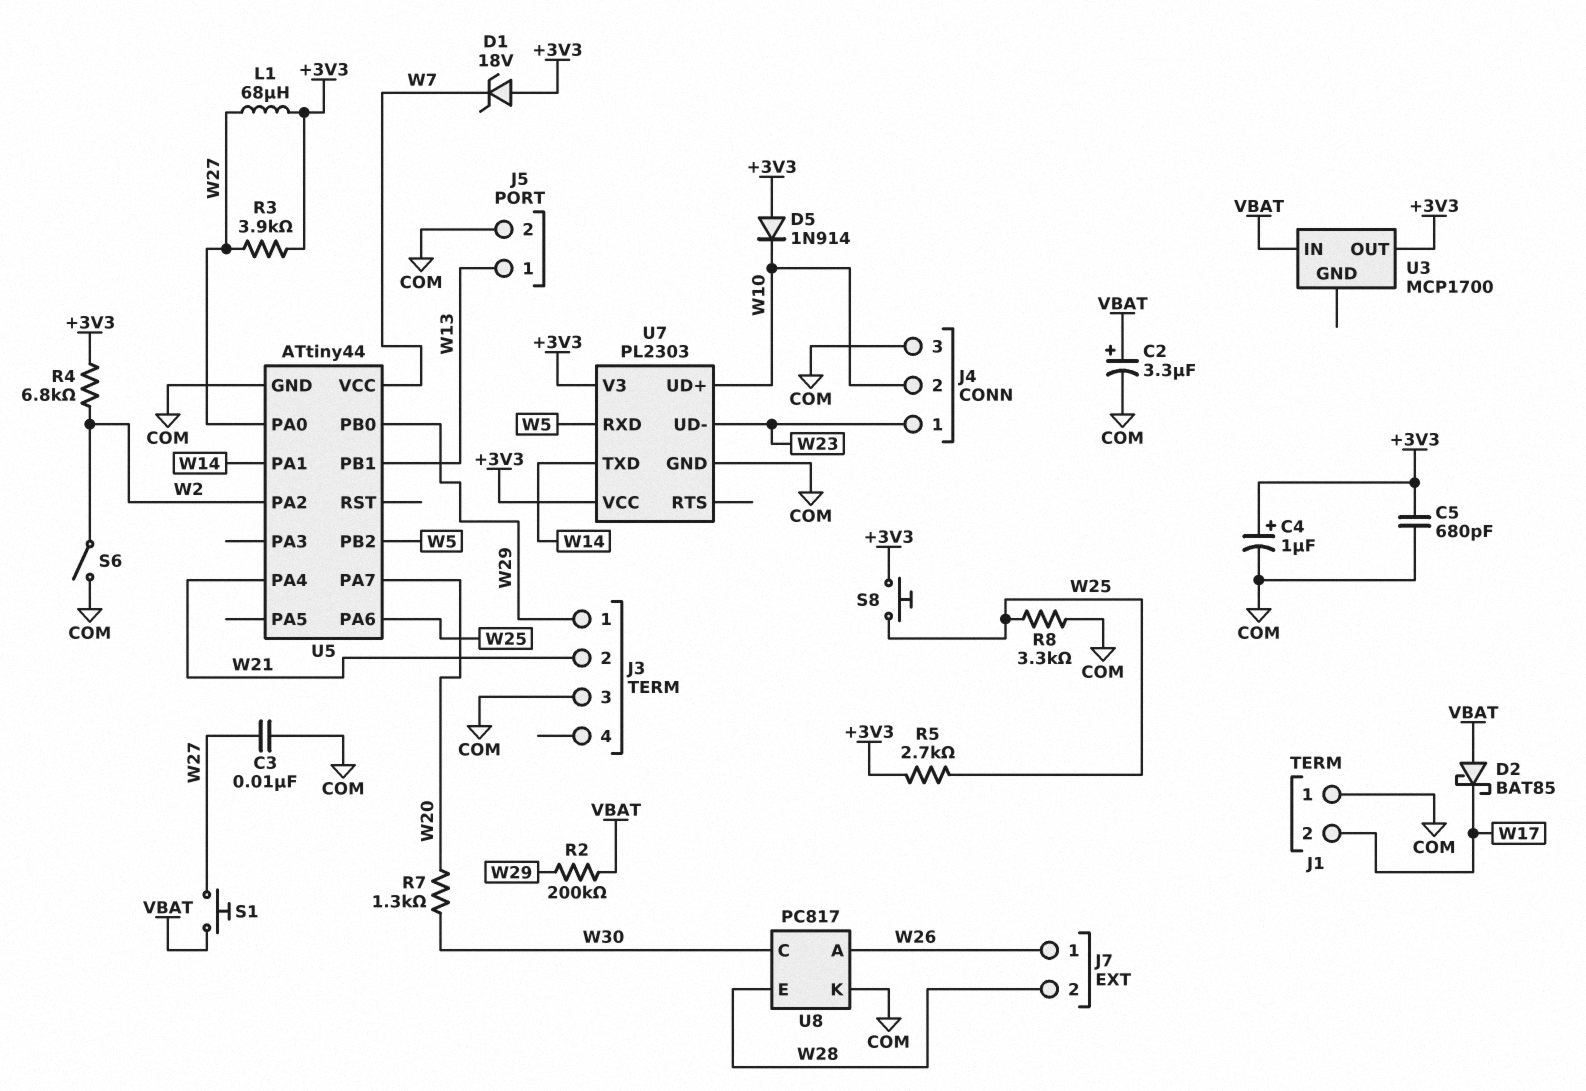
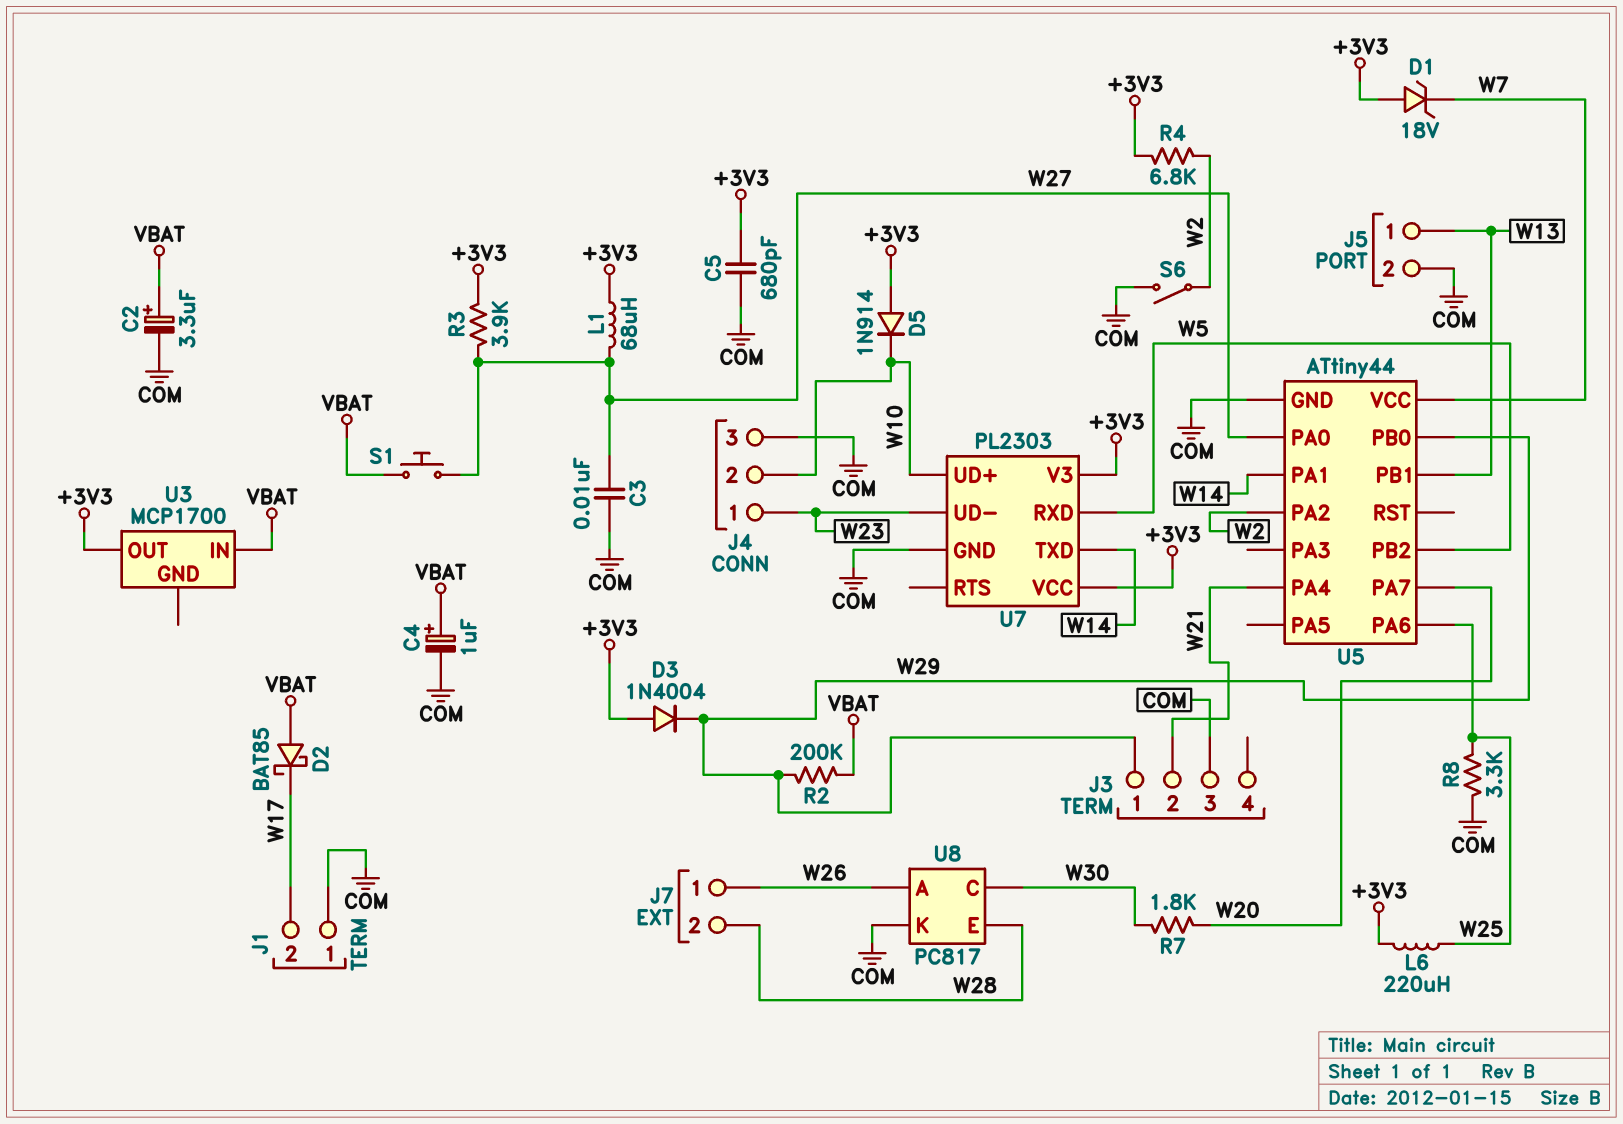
C4: 1uF (plus +3V3, minus COM) -> 1uF (plus VBAT, minus COM)
D3: none -> diode 1N4004 (A +3V3, K W29)
L6: none -> 220uH (+3V3, W25)
R5: 2.7k (+3V3, W25) -> none
R7: 1.3k (W20, W30) -> 1.8k (W20, W30)
S8: button (+3V3, W25) -> none

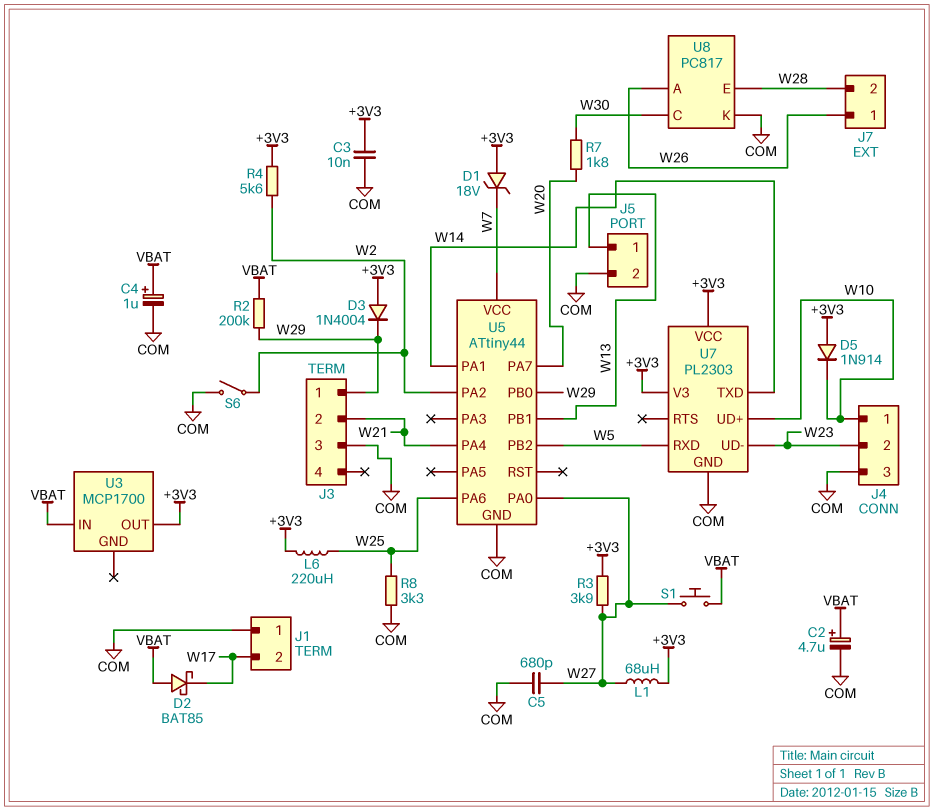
C2: 3.3uF (plus VBAT, minus COM) -> 4.7uF (plus VBAT, minus COM)
C3: 10nF (COM, W27) -> 10nF (+3V3, COM)
C5: 680pF (+3V3, COM) -> 680pF (COM, W27)
J4 pin 1: W23 -> W10
J4 pin 2: W10 -> W23
R4: 6.8k (+3V3, W2) -> 5.6k (+3V3, W2)

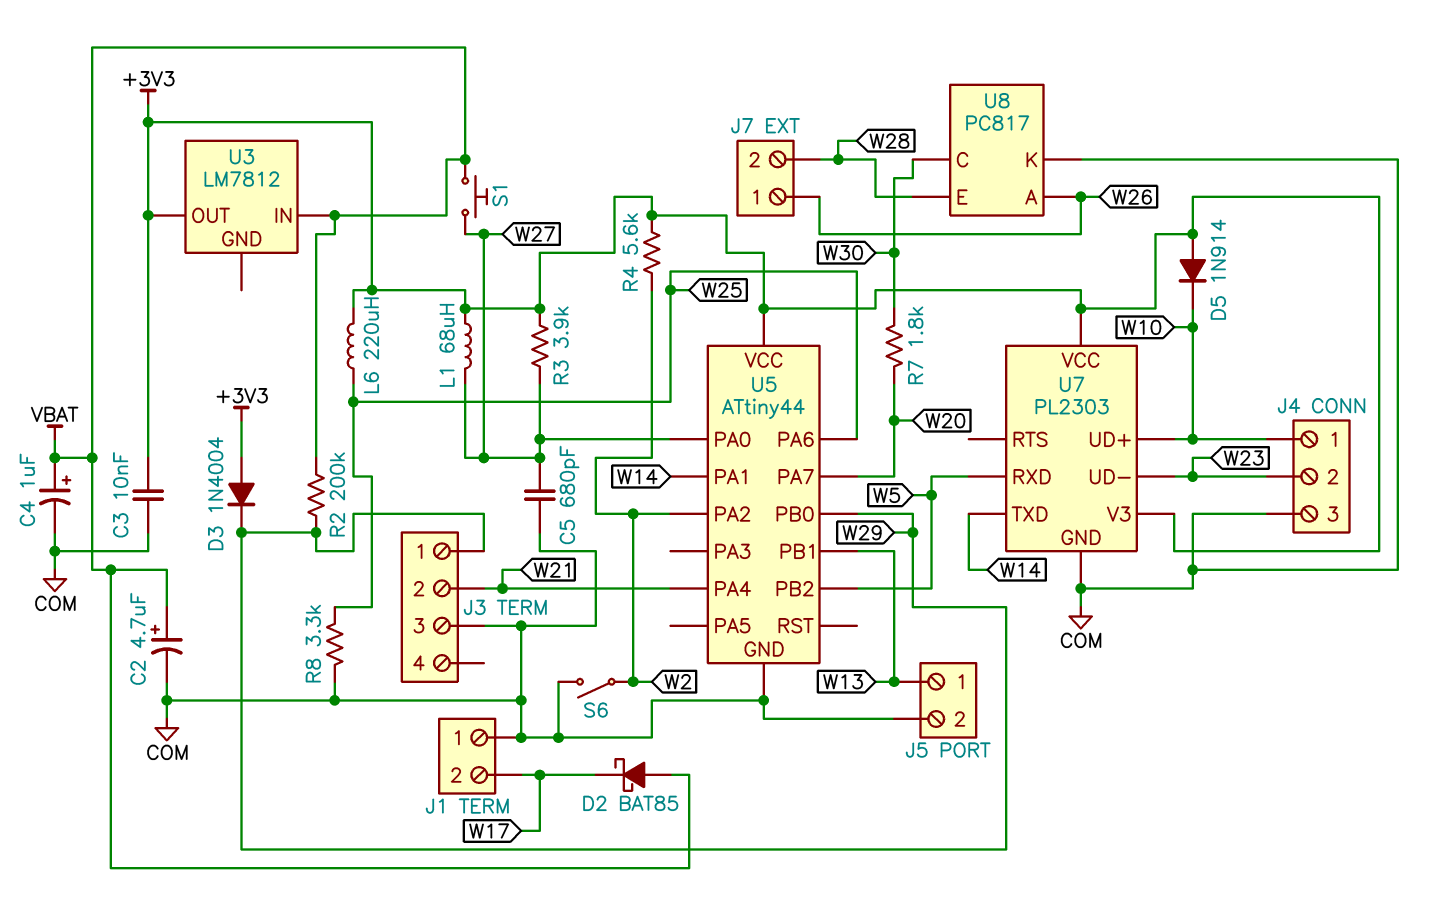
D1: zener 18V (A +3V3, K W7) -> none
U3: MCP1700 -> LM7812
U5 pin VCC: W7 -> +3V3

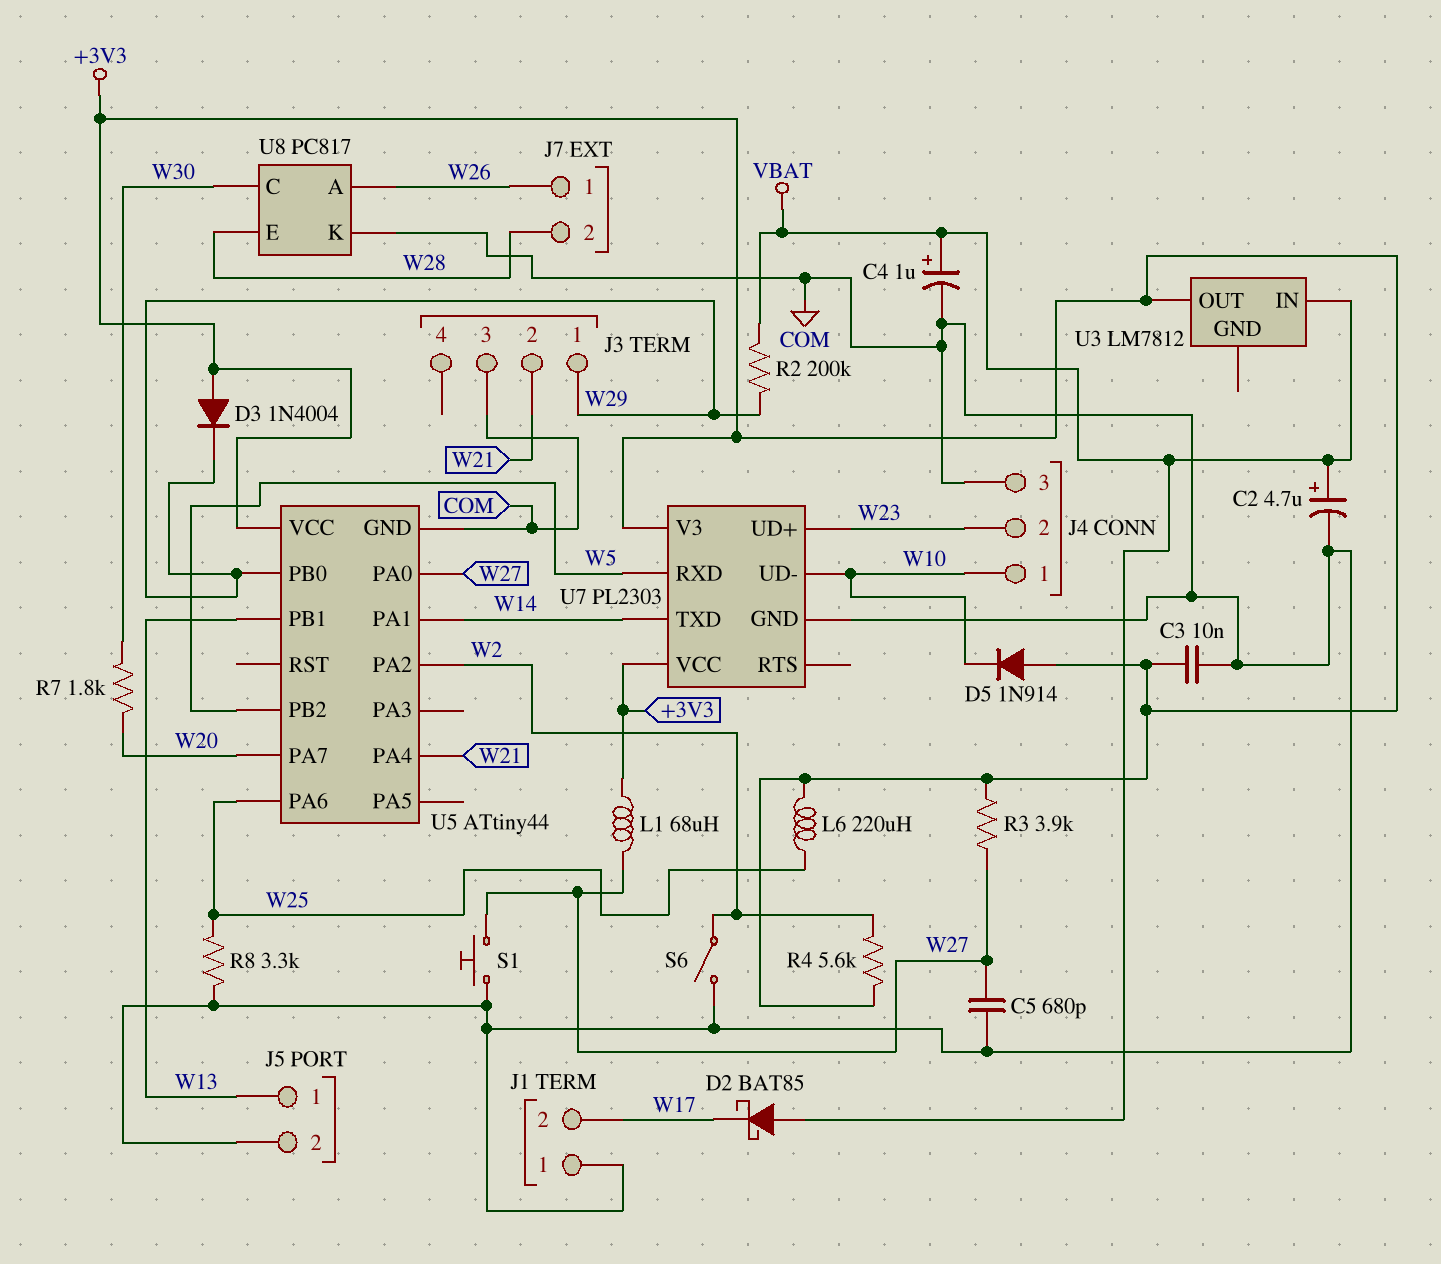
S1: button (VBAT, W27) -> button (COM, W27)
U7 pin UD+: W10 -> W23
U7 pin UD-: W23 -> W10

